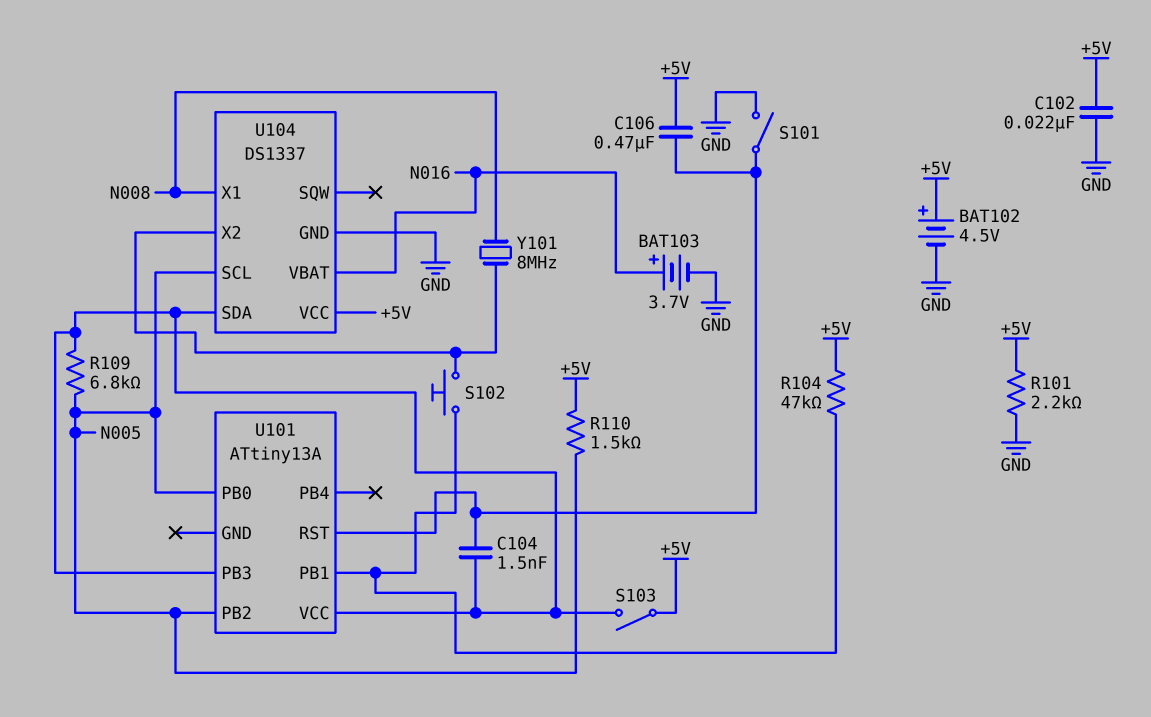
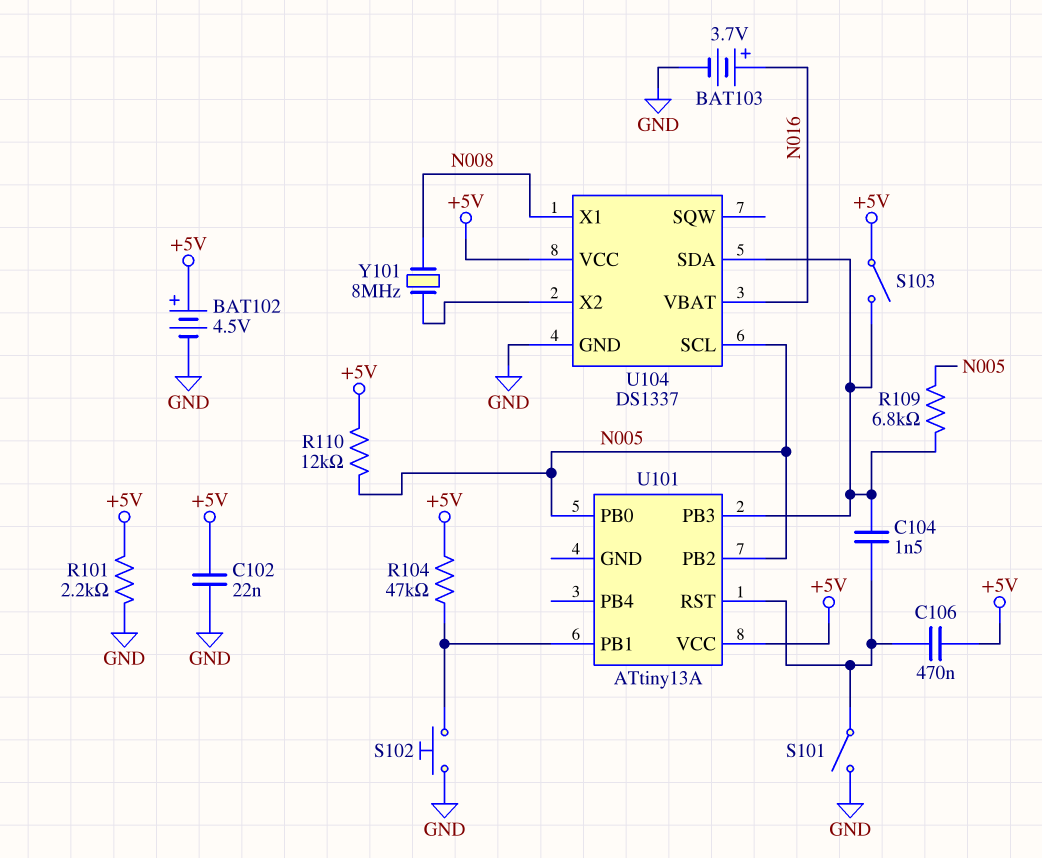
R110: 1.5k (+5V, N005) -> 12k (+5V, N005)
S102: button (U101/PB1, U104/X2) -> button (GND, U101/PB1)
U101 pin VCC: U101/PB3 -> +5V

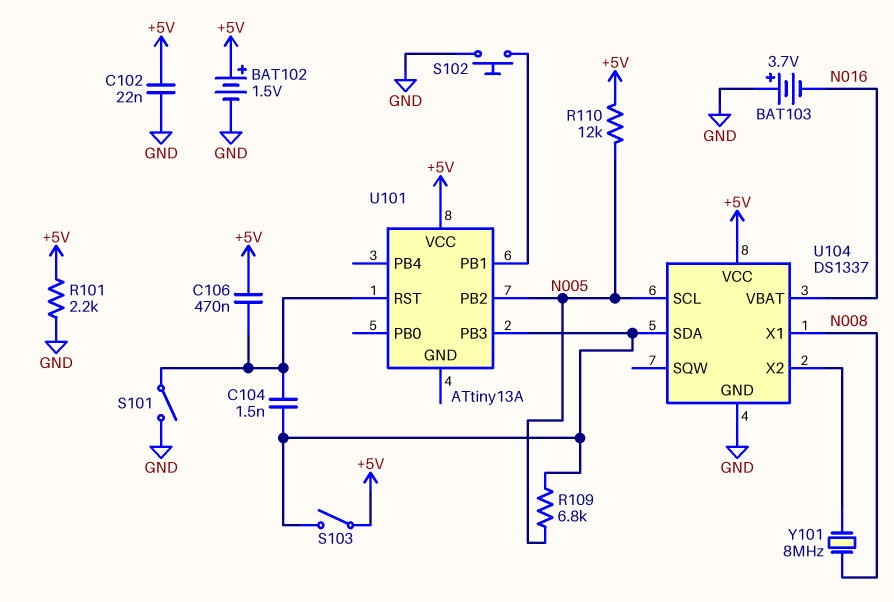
BAT102: 4.5V (plus +5V, minus GND) -> 1.5V (plus +5V, minus GND)
BAT103: 3.7V (plus N016, minus GND) -> 3.7V (plus GND, minus N016)
R104: 47k (+5V, U101/PB1) -> none
U101 pin PB0: N005 -> none

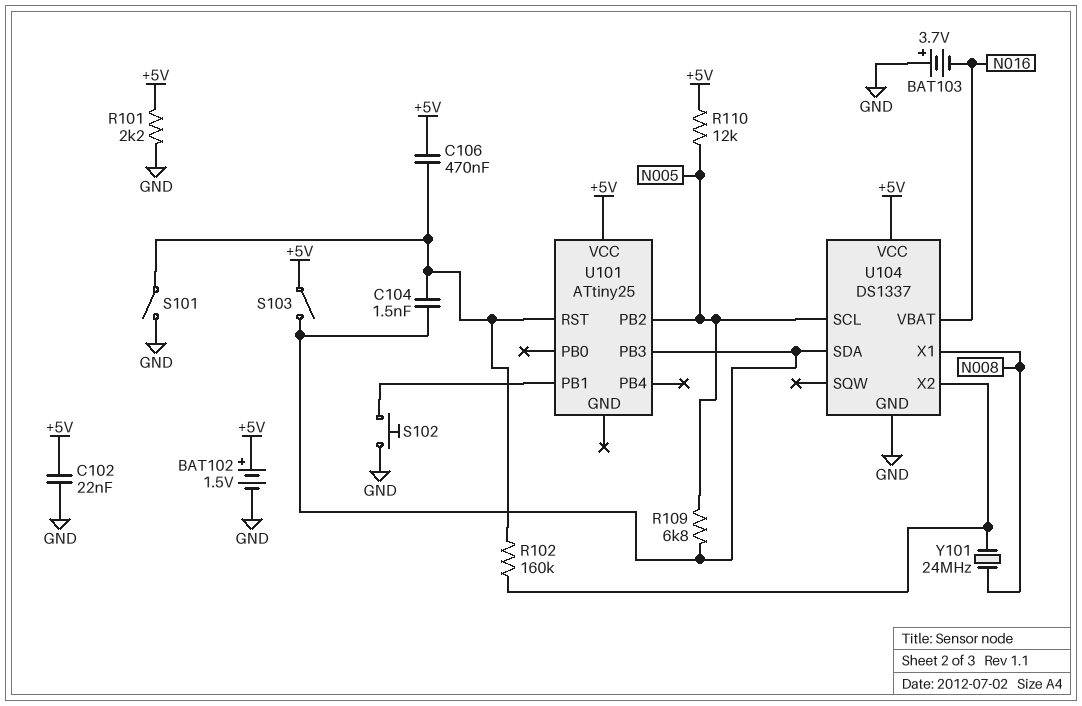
R102: none -> 160k (U101/RST, U104/X2)
U101: ATtiny13A -> ATtiny25
Y101: 8MHz (N008, U104/X2) -> 24MHz (N008, U104/X2)

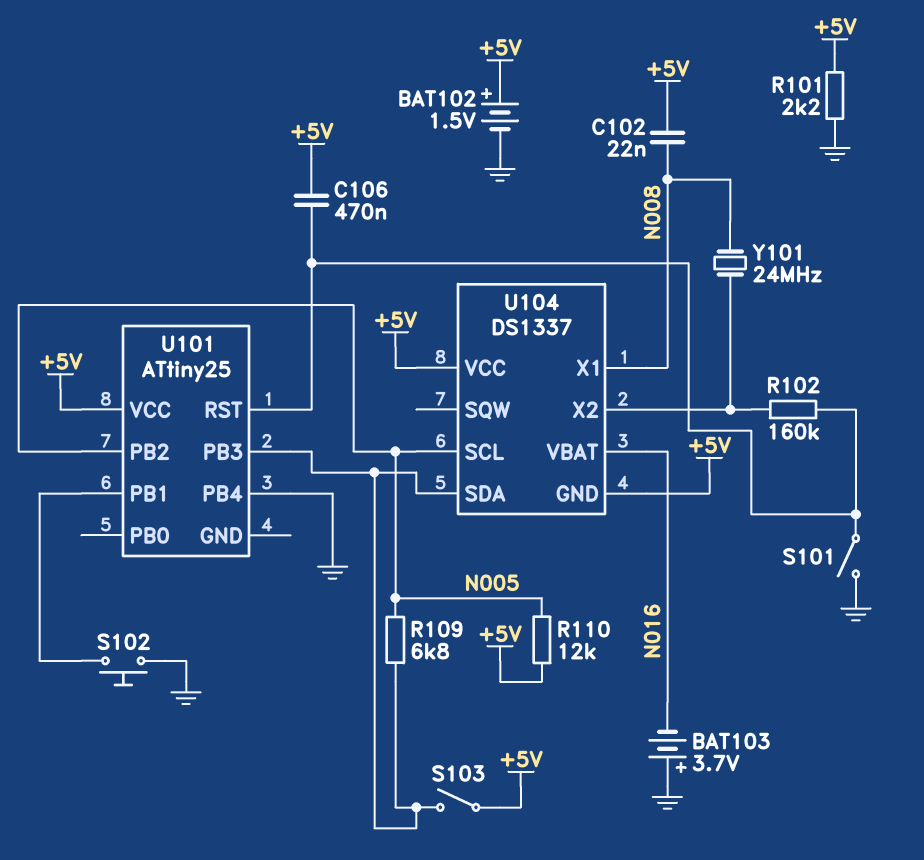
C102: 22nF (+5V, GND) -> 22nF (+5V, N008)
C104: 1.5nF (U101/PB3, U101/RST) -> none
U101 pin PB4: none -> GND
U104 pin GND: GND -> +5V

